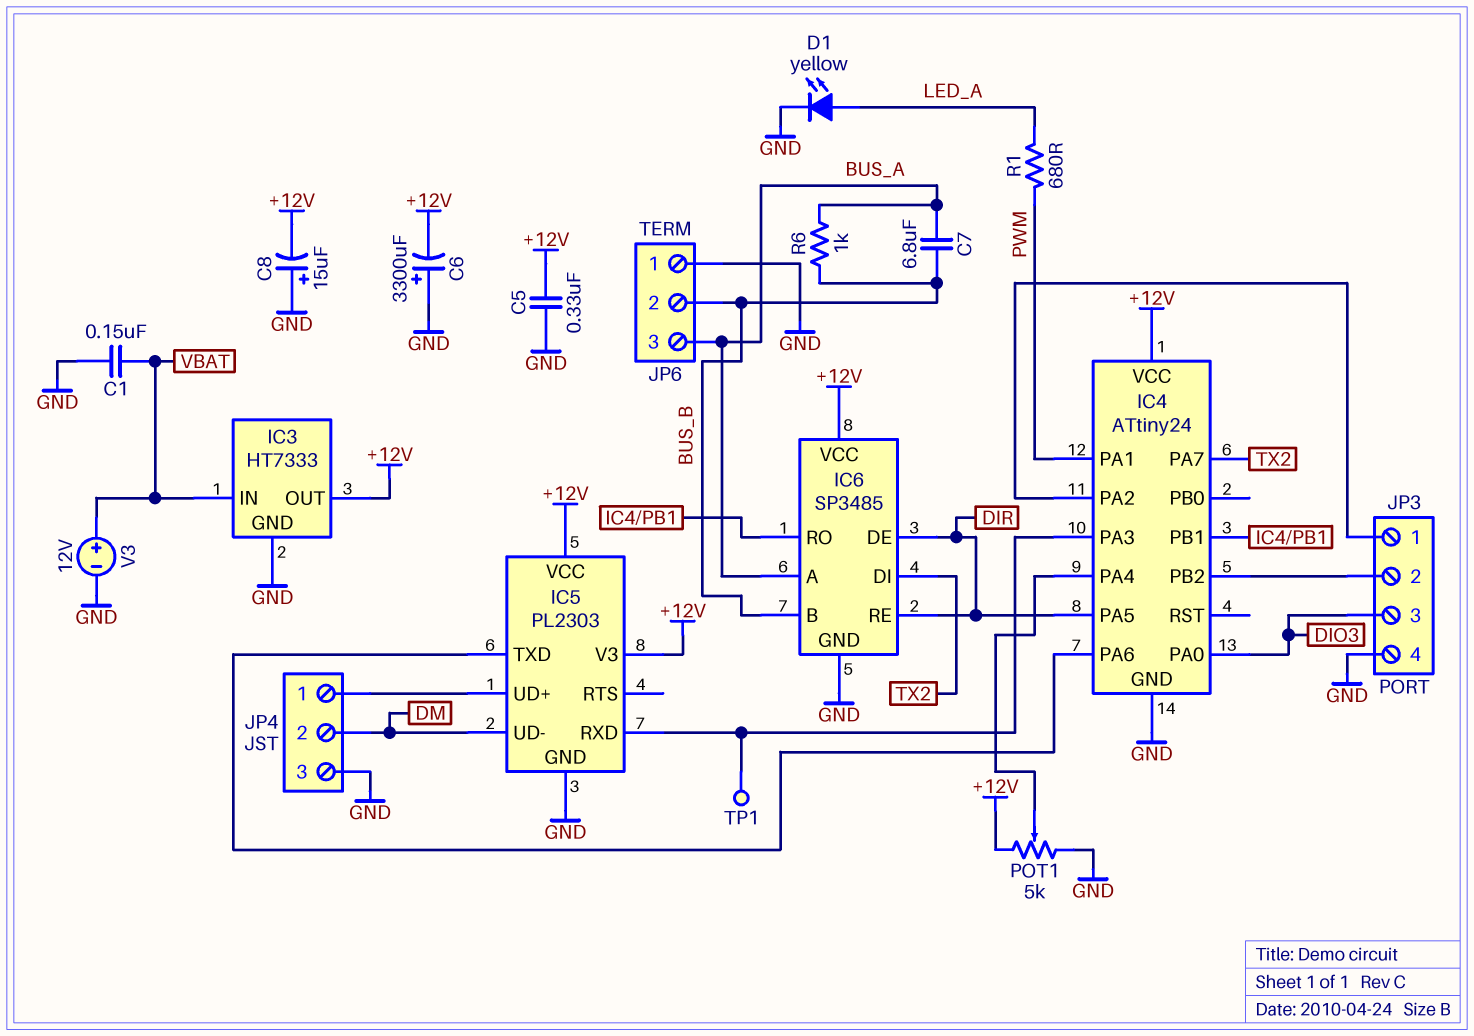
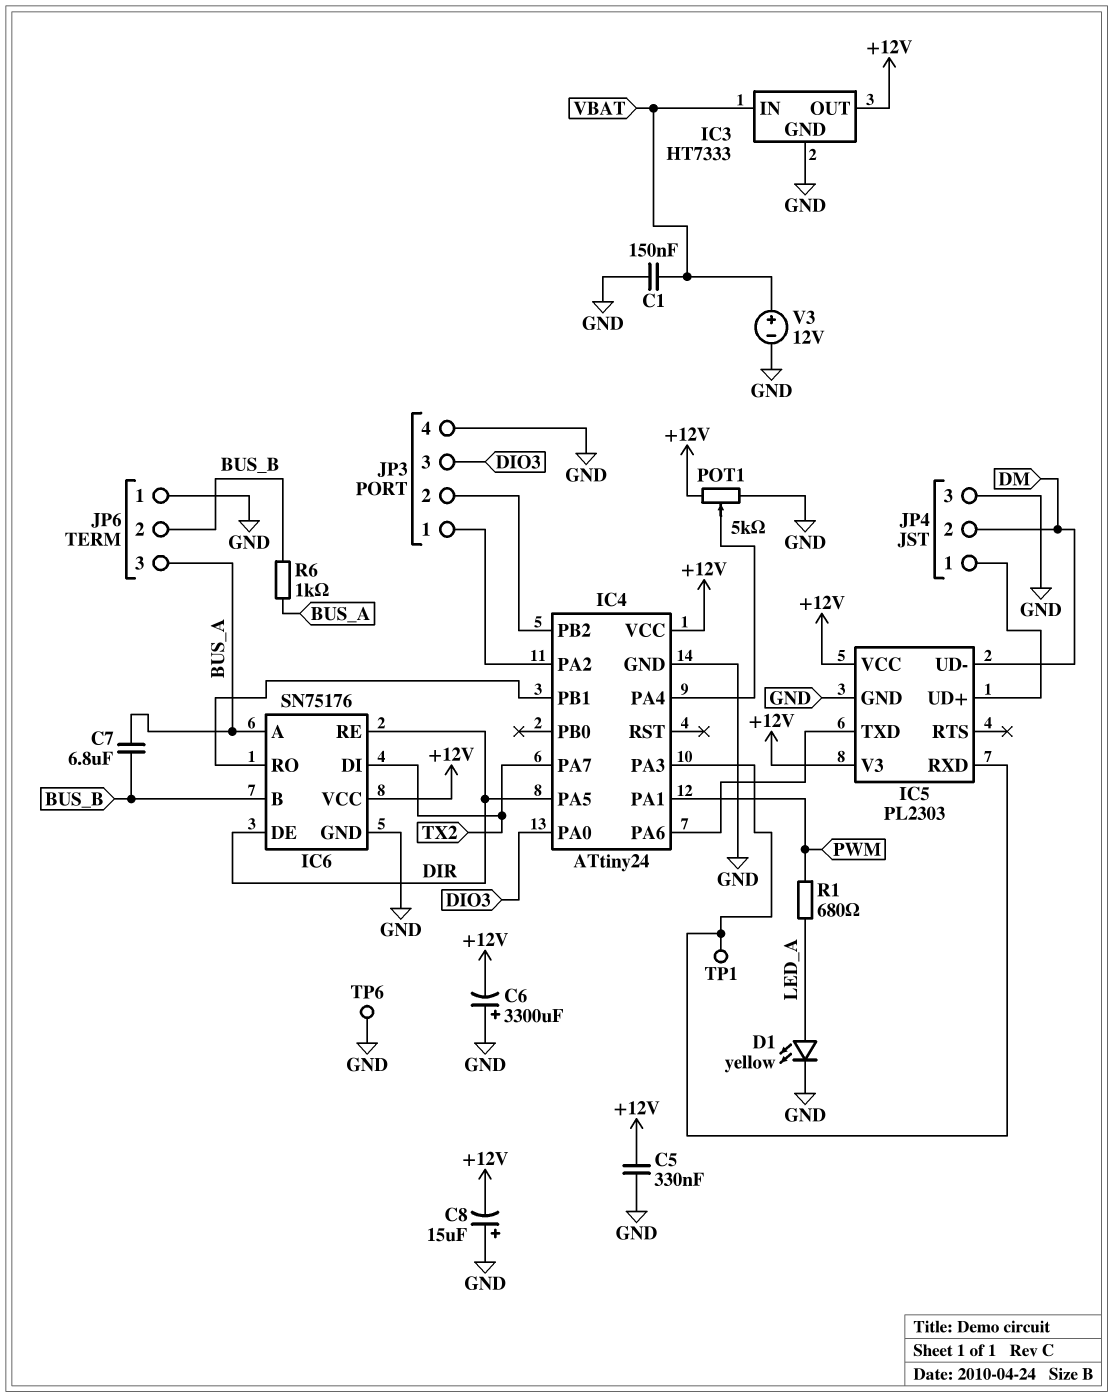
IC6: SP3485 -> SN75176
TP6: none -> test point (GND)

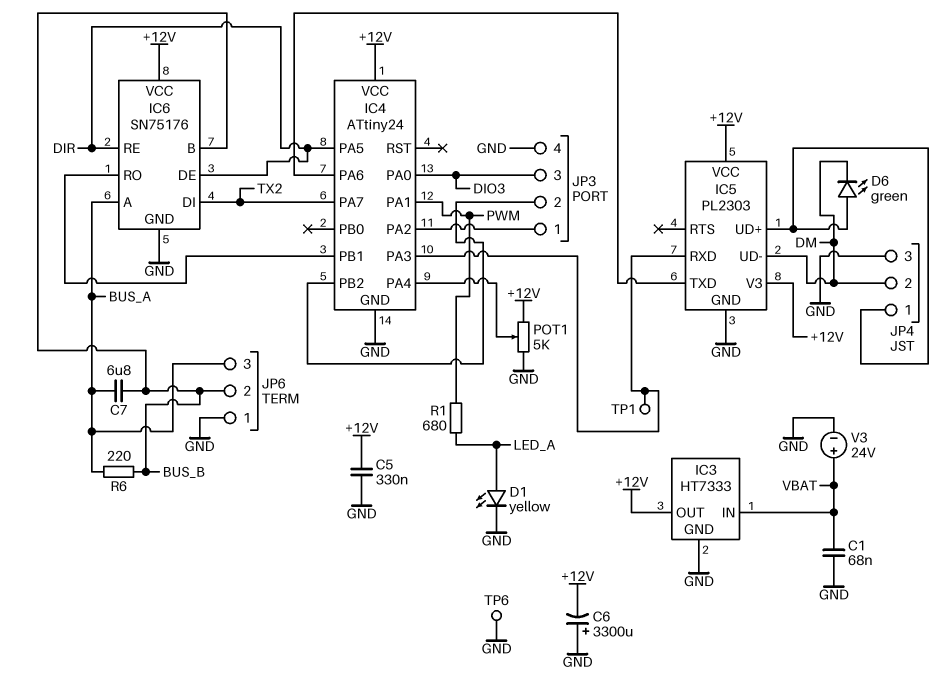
C1: 150nF (GND, VBAT) -> 68nF (GND, VBAT)
C8: 15uF (plus GND, minus +12V) -> none
D6: none -> LED green (A IC5/UD+, K DM)
R6: 1k (BUS_A, BUS_B) -> 220 (BUS_A, BUS_B)
V3: 12V (plus VBAT, minus GND) -> 24V (plus VBAT, minus GND)

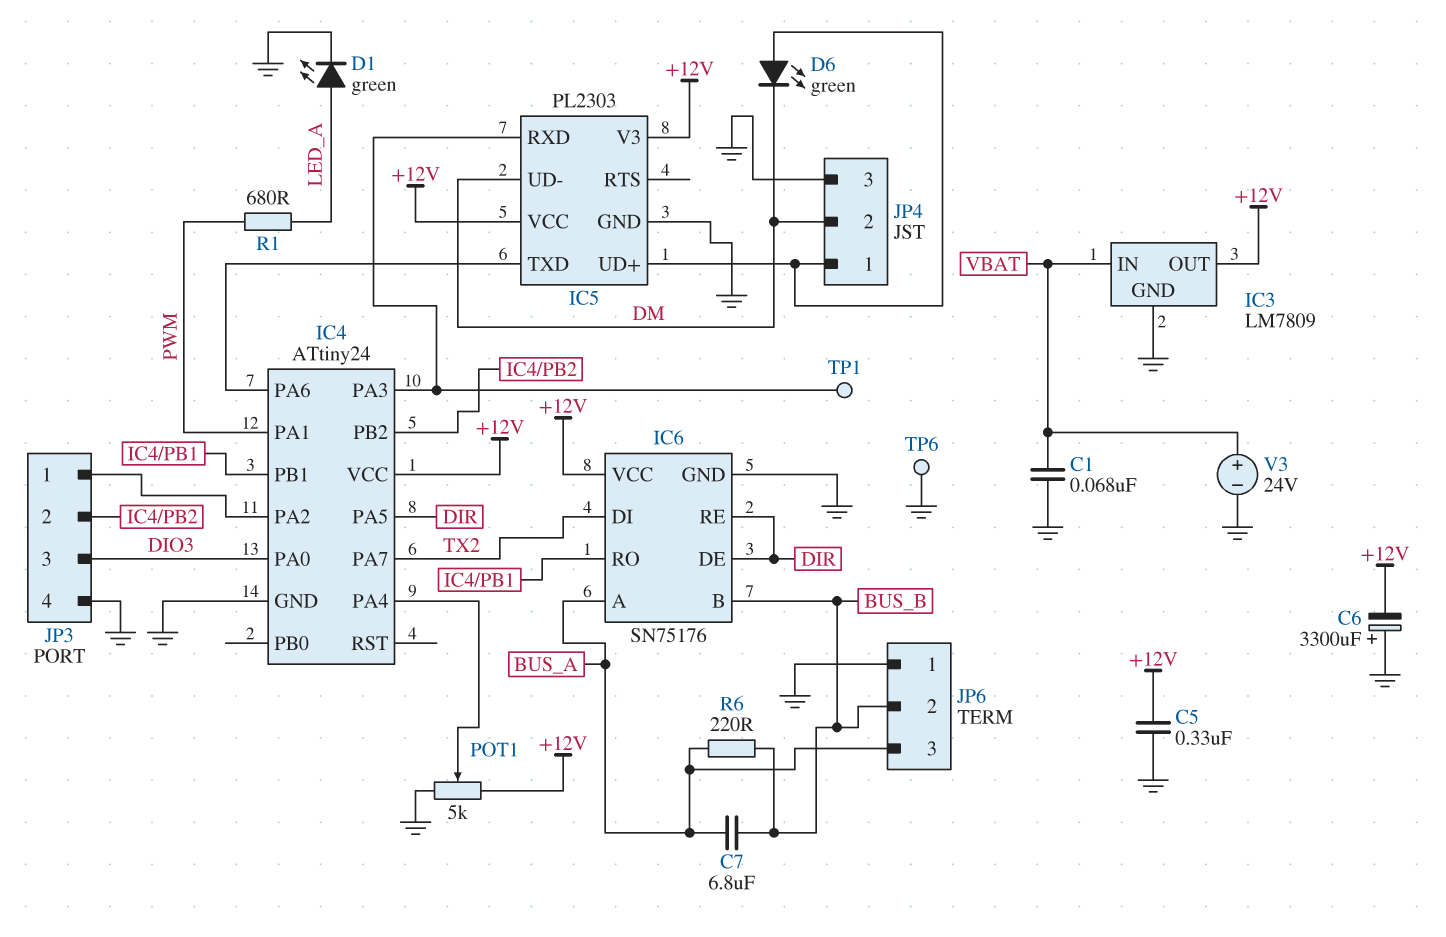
D1: LED yellow (A LED_A, K GND) -> LED green (A LED_A, K GND)
IC3: HT7333 -> LM7809

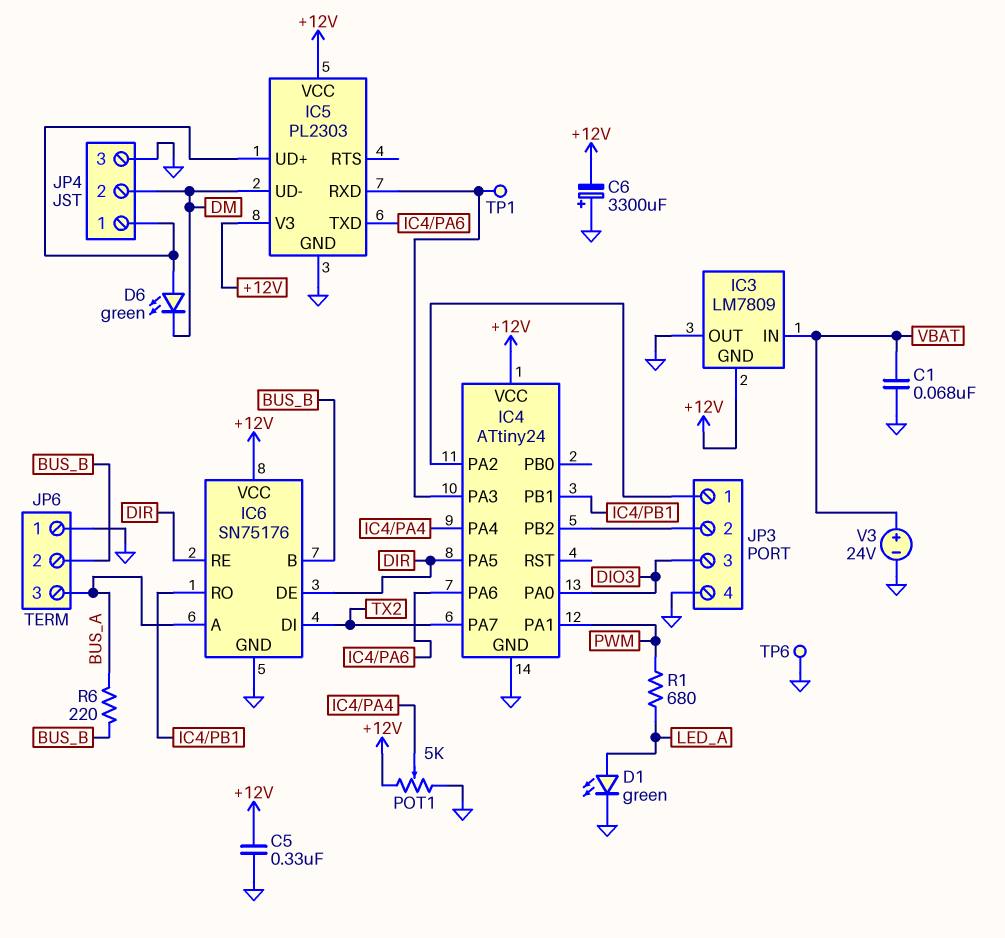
C7: 6.8uF (BUS_A, BUS_B) -> none
IC3 pin GND: GND -> +12V
IC3 pin OUT: +12V -> GND

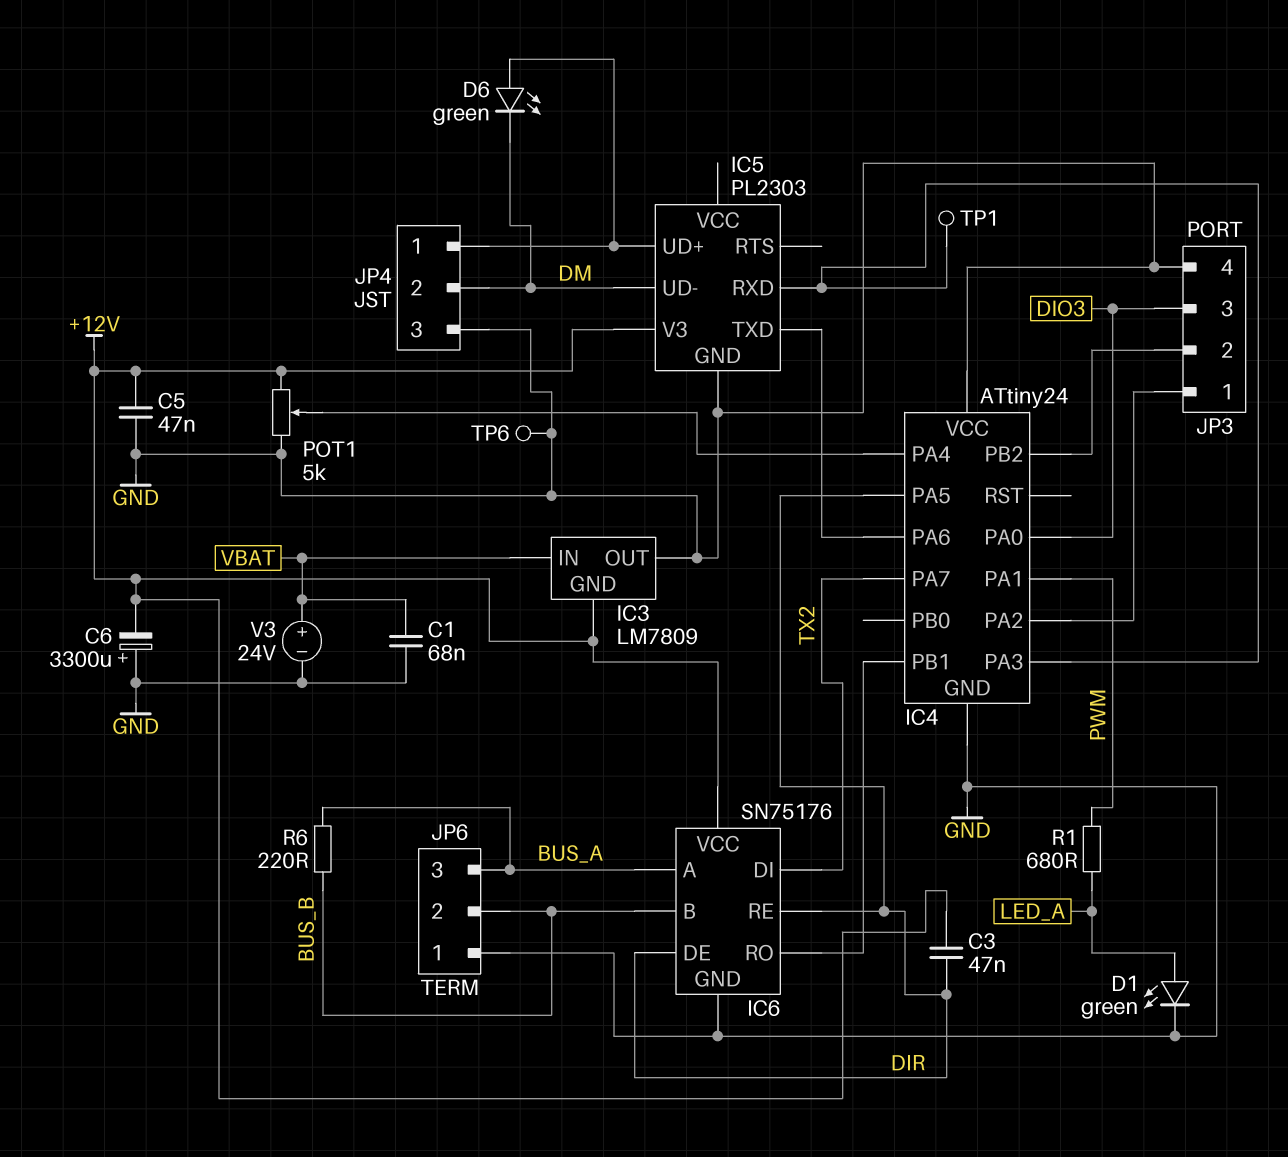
C3: none -> 47nF (+12V, DIR)
C5: 330nF (+12V, GND) -> 47nF (+12V, GND)
IC4 pin VCC: +12V -> GND
IC5 pin VCC: +12V -> none

